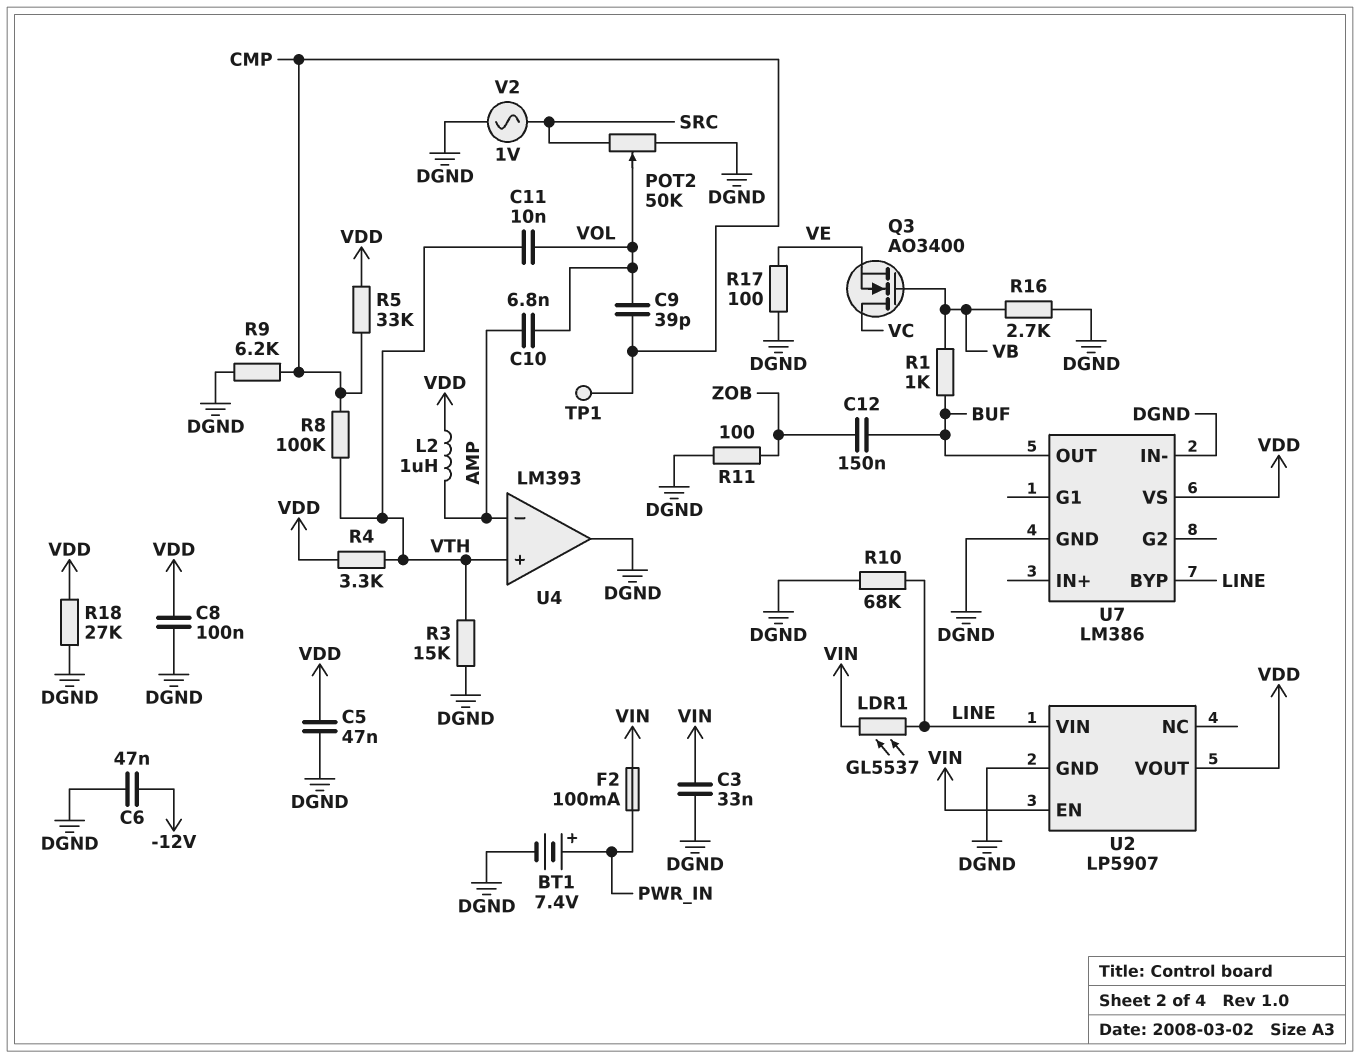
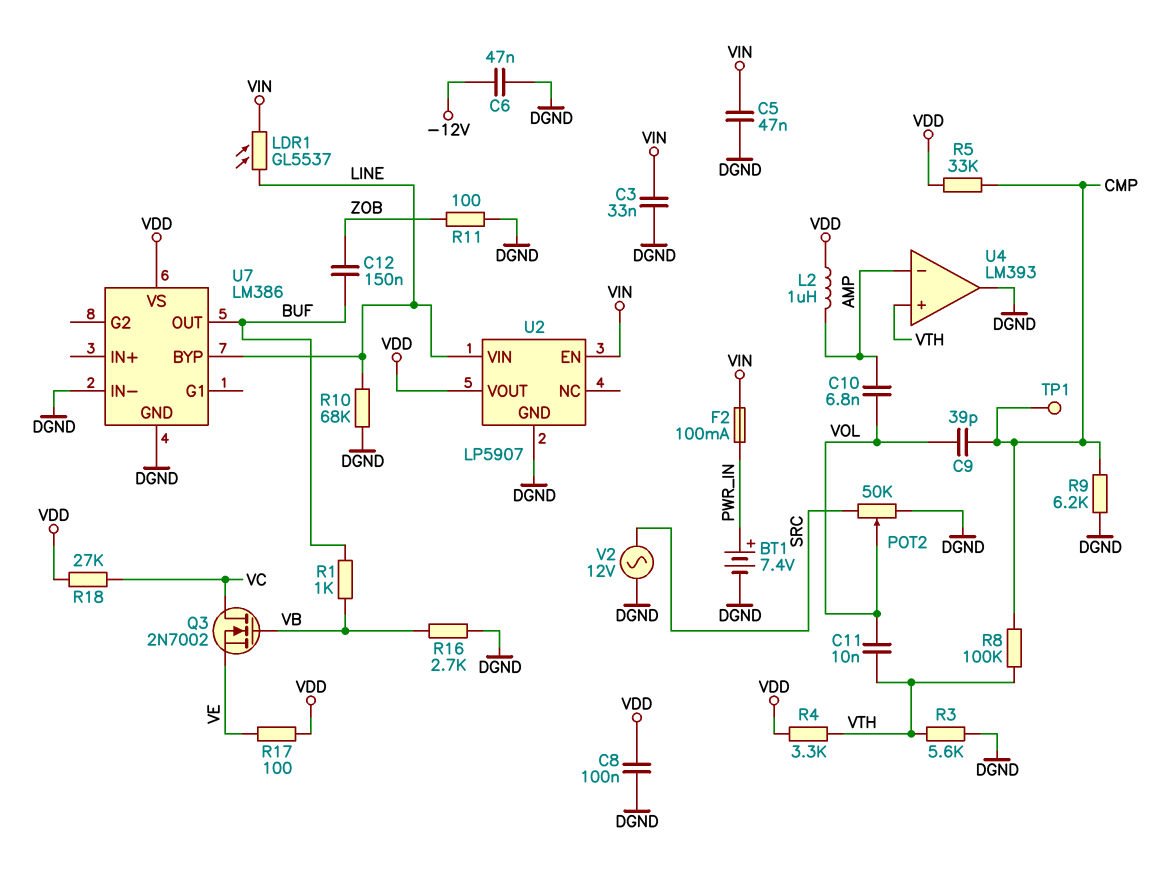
C5: 47nF (DGND, VDD) -> 47nF (DGND, VIN)
Q3: NMOS AO3400 (G VB, D VC, S VE) -> NMOS 2N7002 (G VB, D VC, S VE)
R3: 15k (DGND, VTH) -> 5.6k (DGND, VTH)
R17: 100 (DGND, VE) -> 100 (VDD, VE)
R18: 27k (DGND, VDD) -> 27k (VC, VDD)
V2: AC 1V (DGND, SRC) -> AC 12V (DGND, SRC)

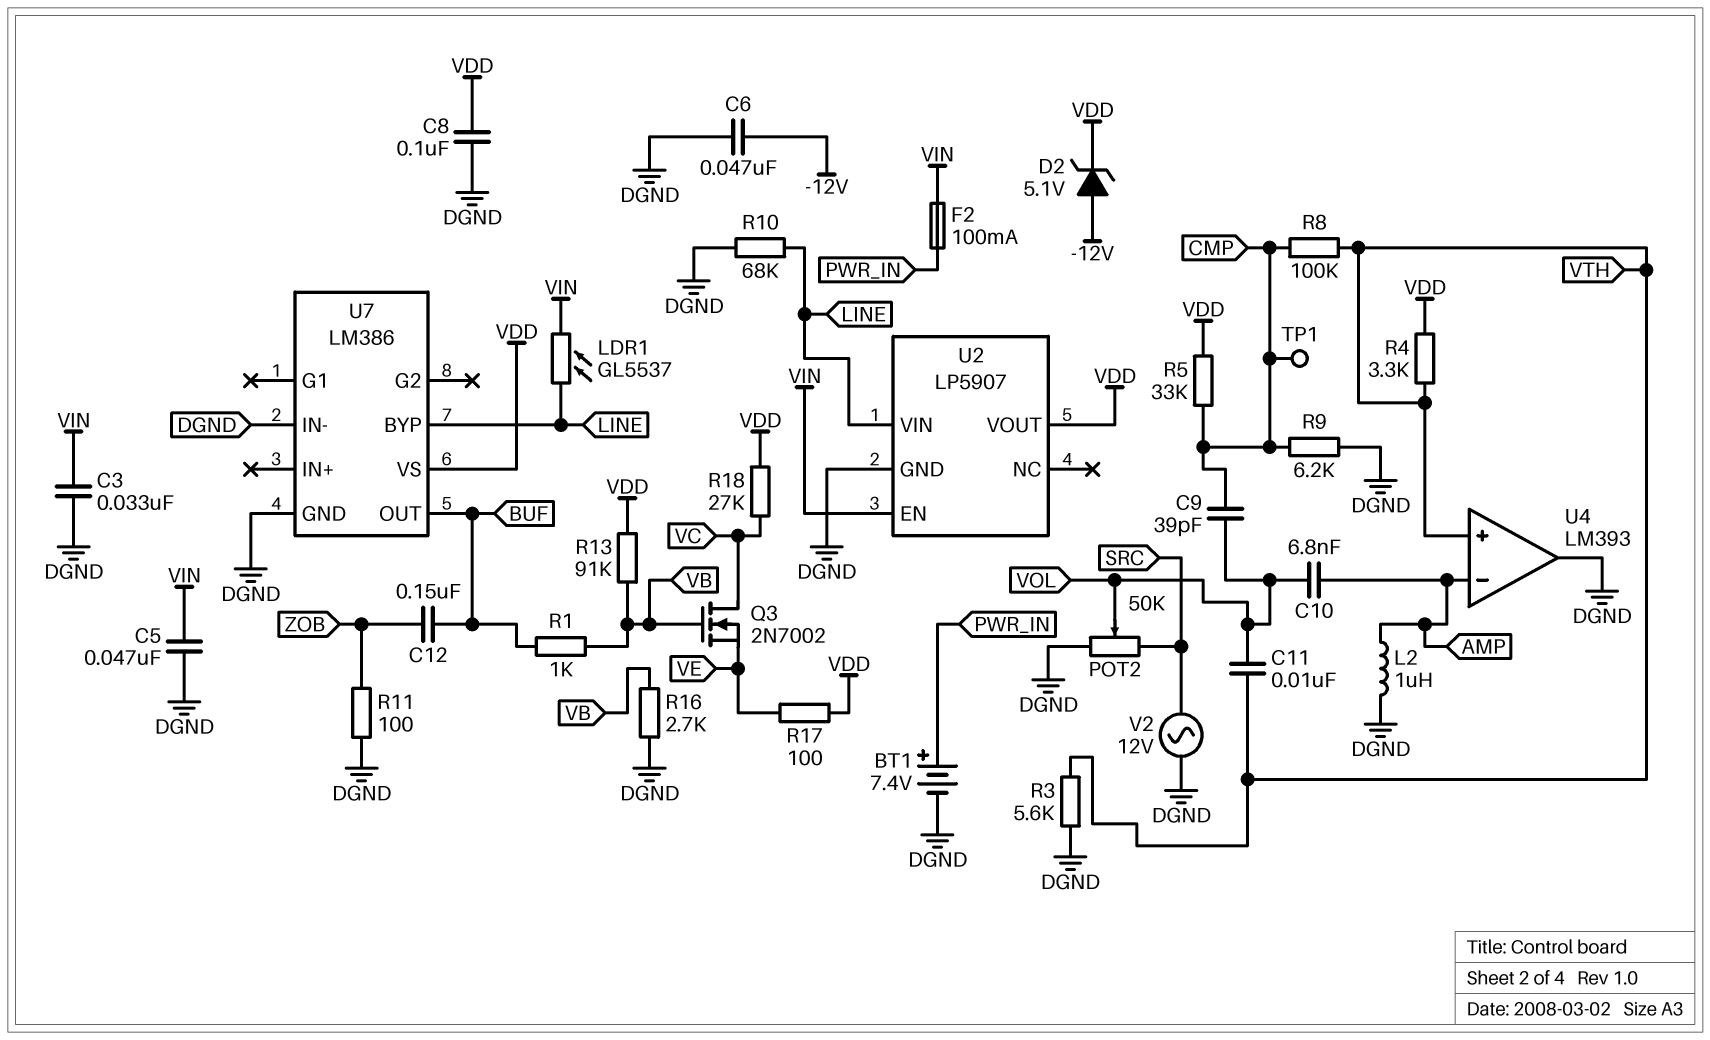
D2: none -> zener 5.1V (A -12V, K VDD)
L2: 1uH (AMP, VDD) -> 1uH (AMP, DGND)
R13: none -> 91k (VB, VDD)

